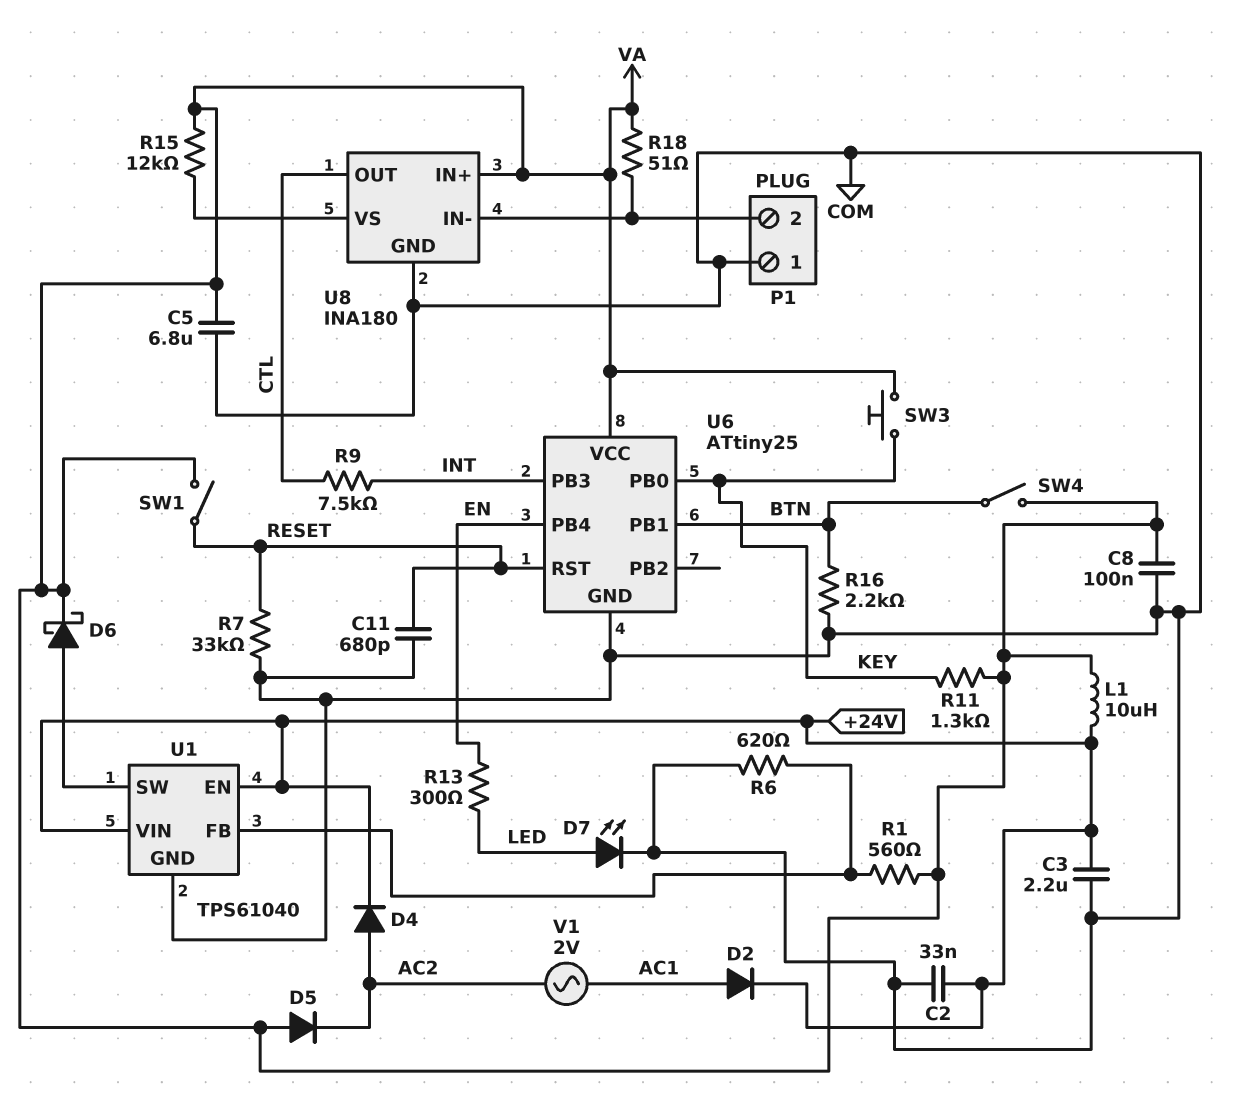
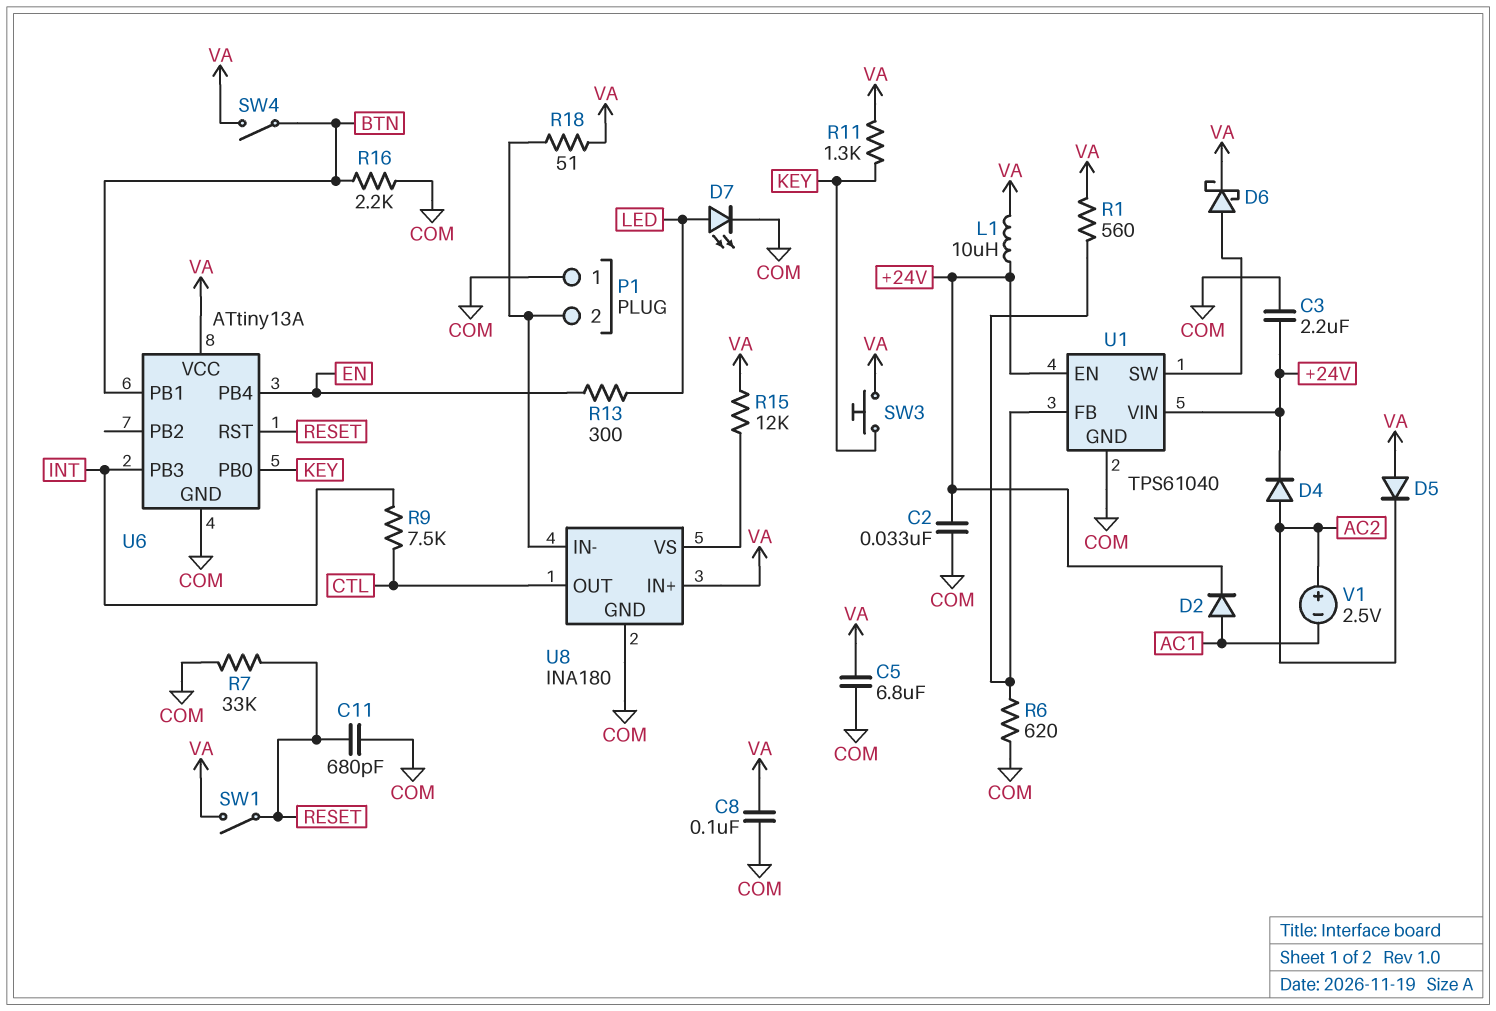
U6: ATtiny25 -> ATtiny13A
V1: AC 2V (AC1, AC2) -> 2.5V (plus AC2, minus AC1)

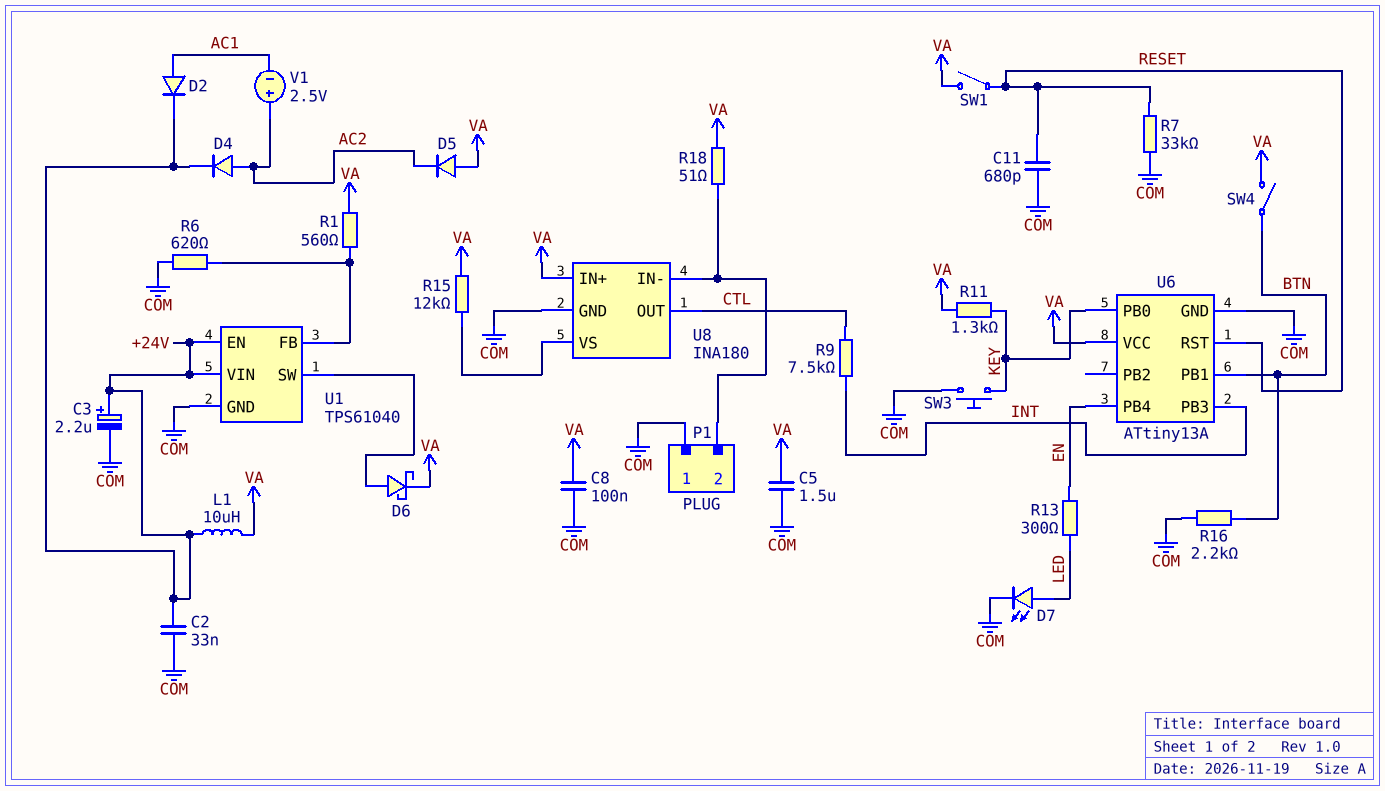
C3: 2.2uF (+24V, COM) -> 2.2uF (plus +24V, minus COM)
C5: 6.8uF (COM, VA) -> 1.5uF (COM, VA)
SW3: button (KEY, VA) -> button (COM, KEY)

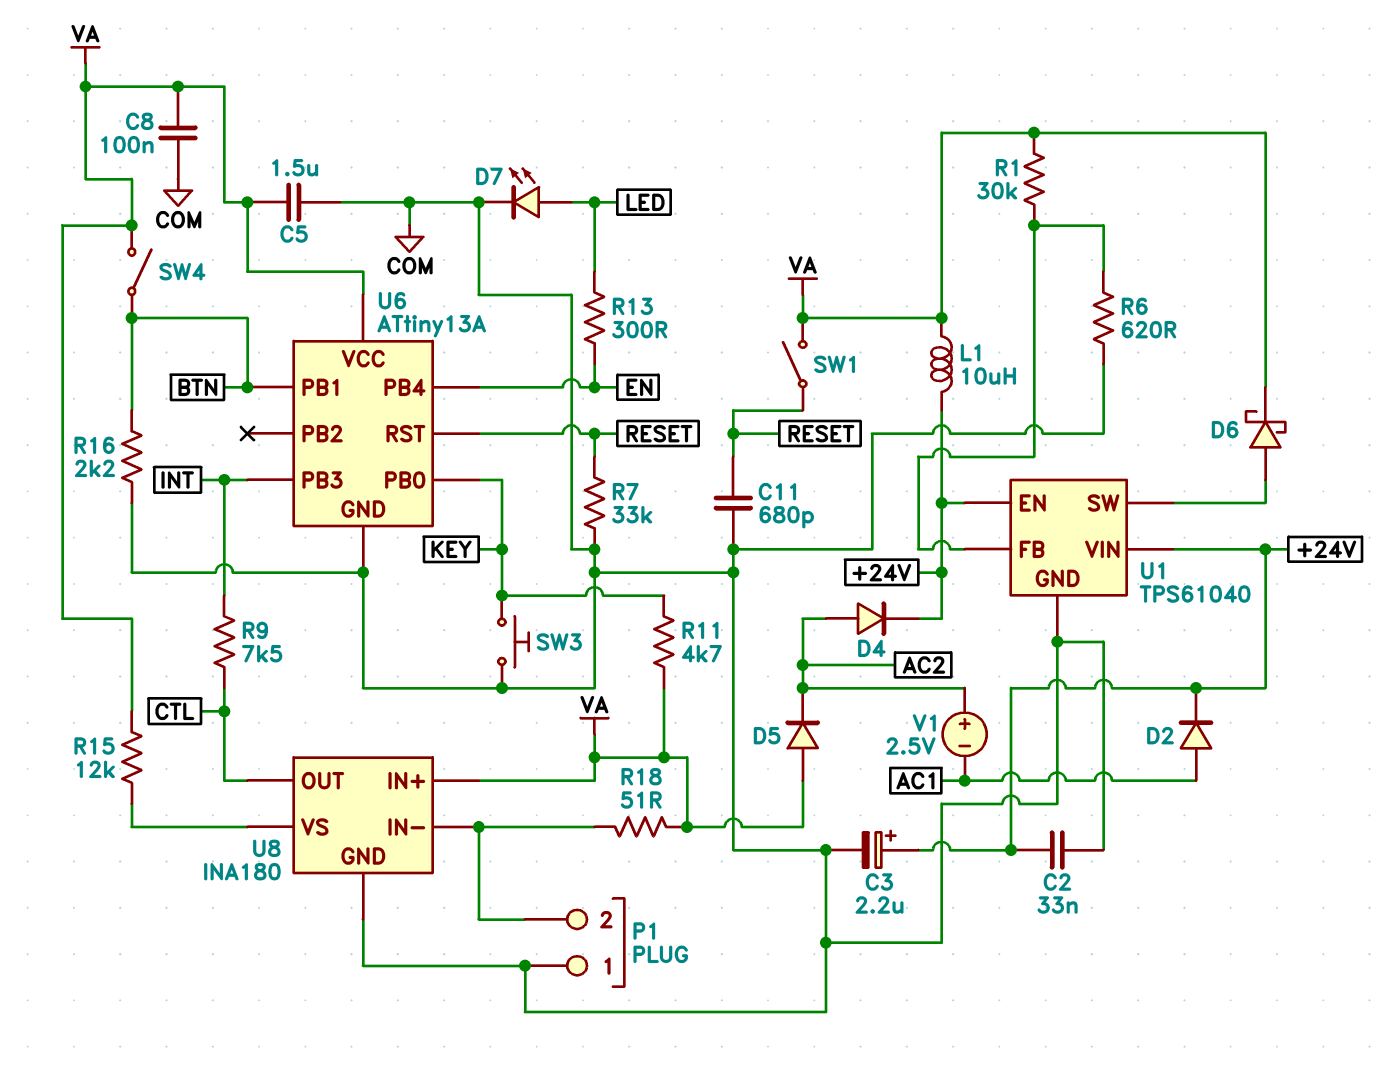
R1: 560 (U1/FB, VA) -> 30k (U1/FB, VA)
R11: 1.3k (KEY, VA) -> 4.7k (KEY, VA)

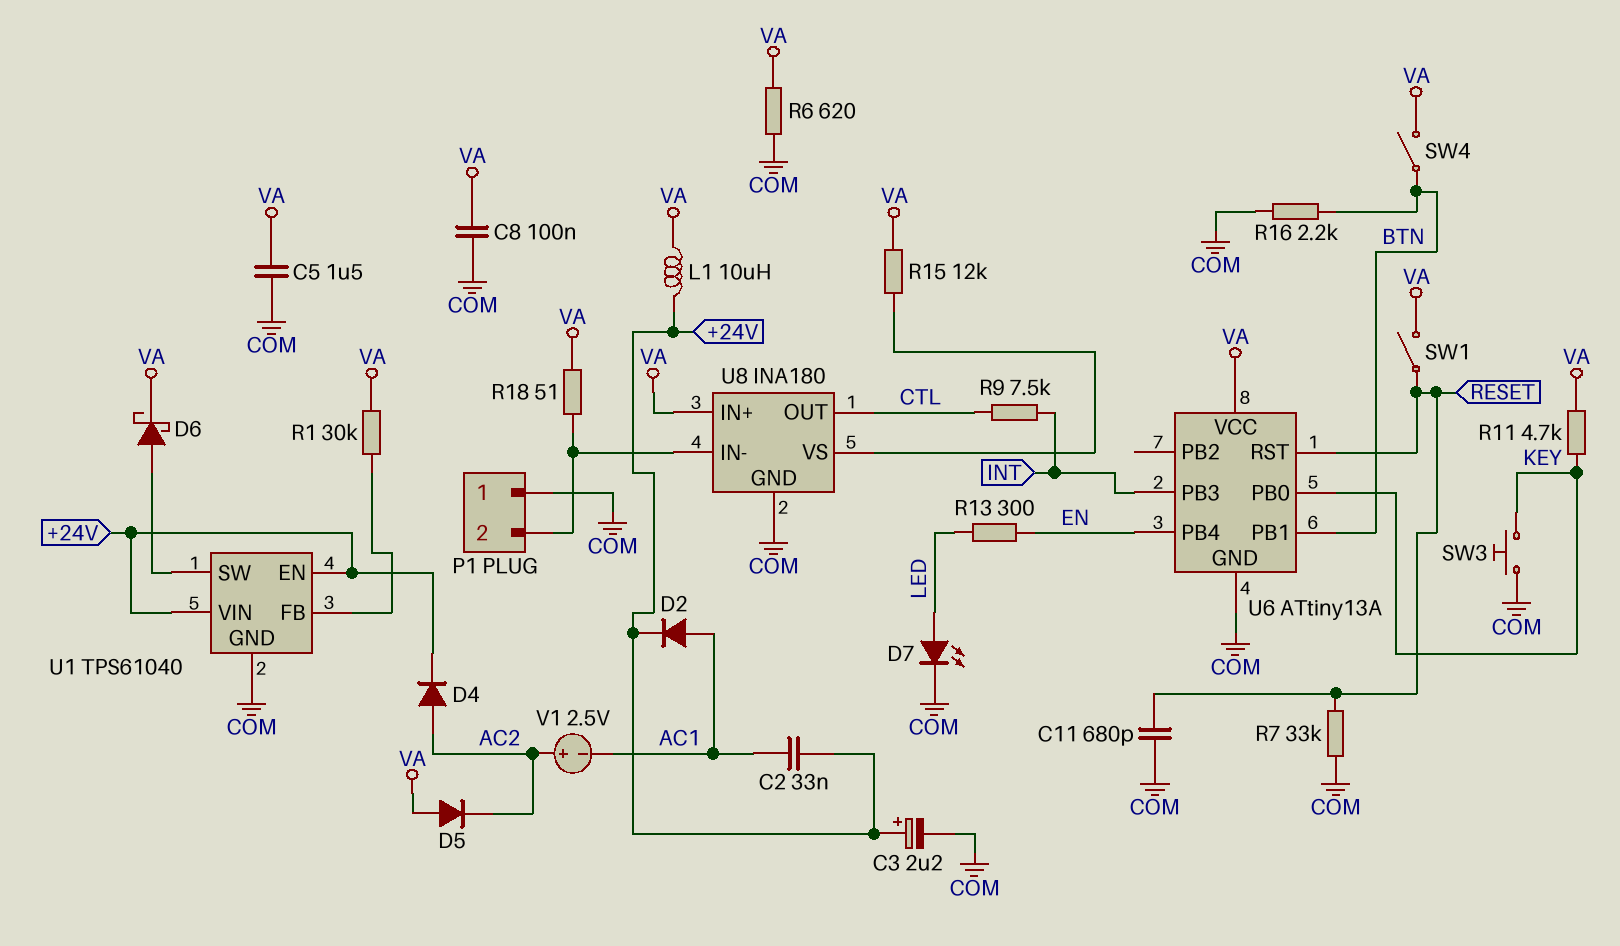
C2: 33nF (+24V, COM) -> 33nF (+24V, AC1)
R6: 620 (COM, U1/FB) -> 620 (COM, VA)

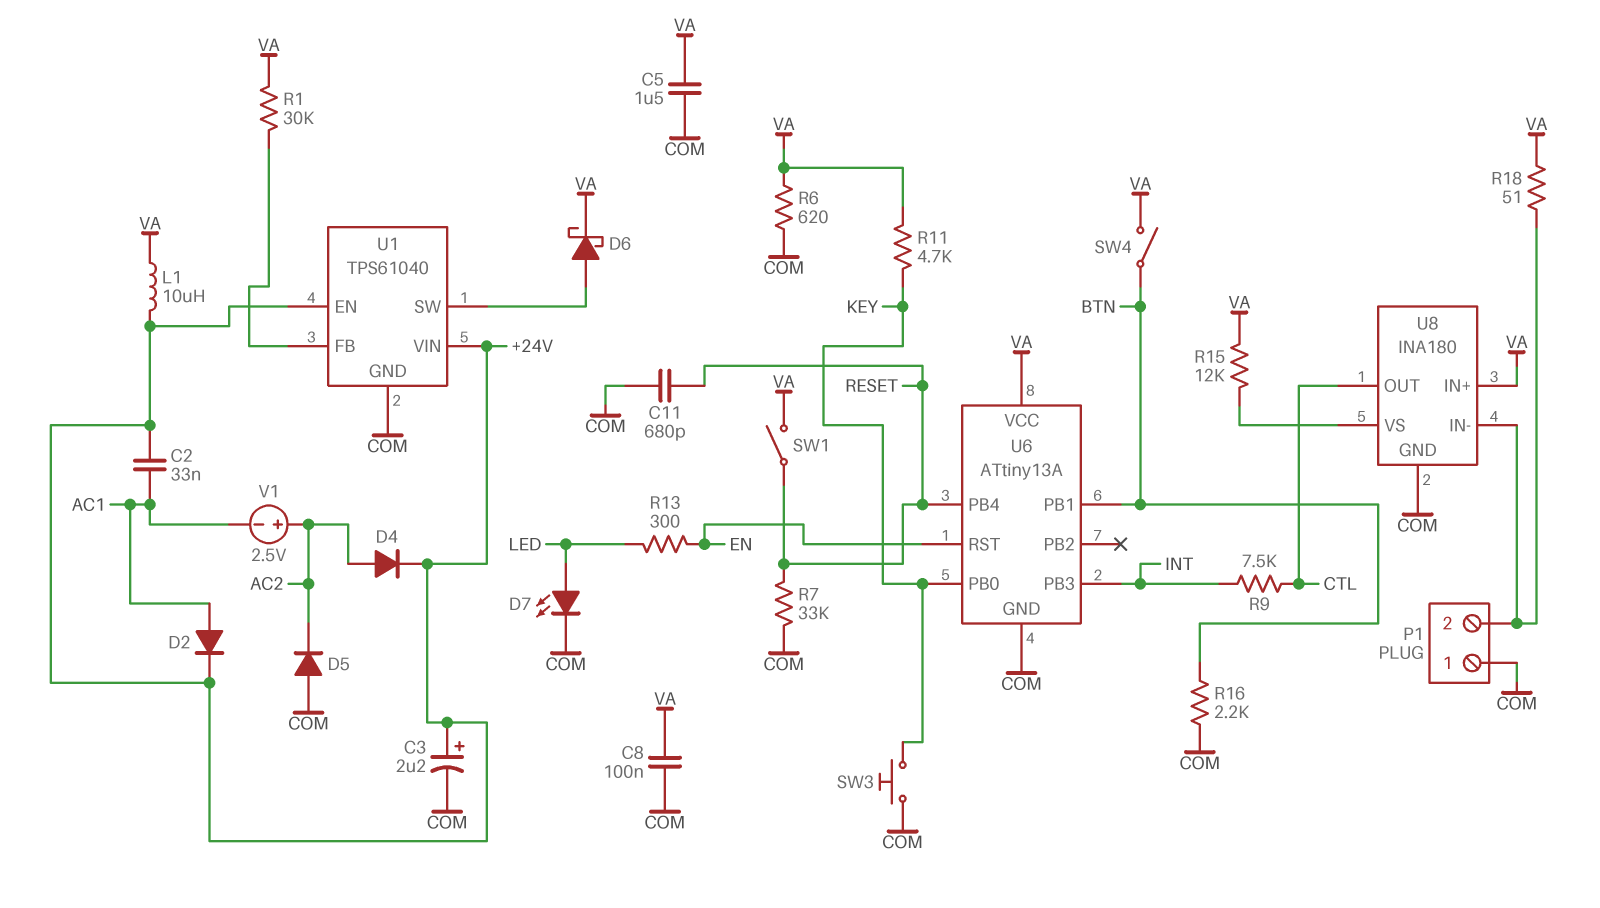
D5: diode (A VA, K AC2) -> diode (A COM, K AC2)
U6 pin PB4: EN -> RESET
U6 pin RST: RESET -> EN

